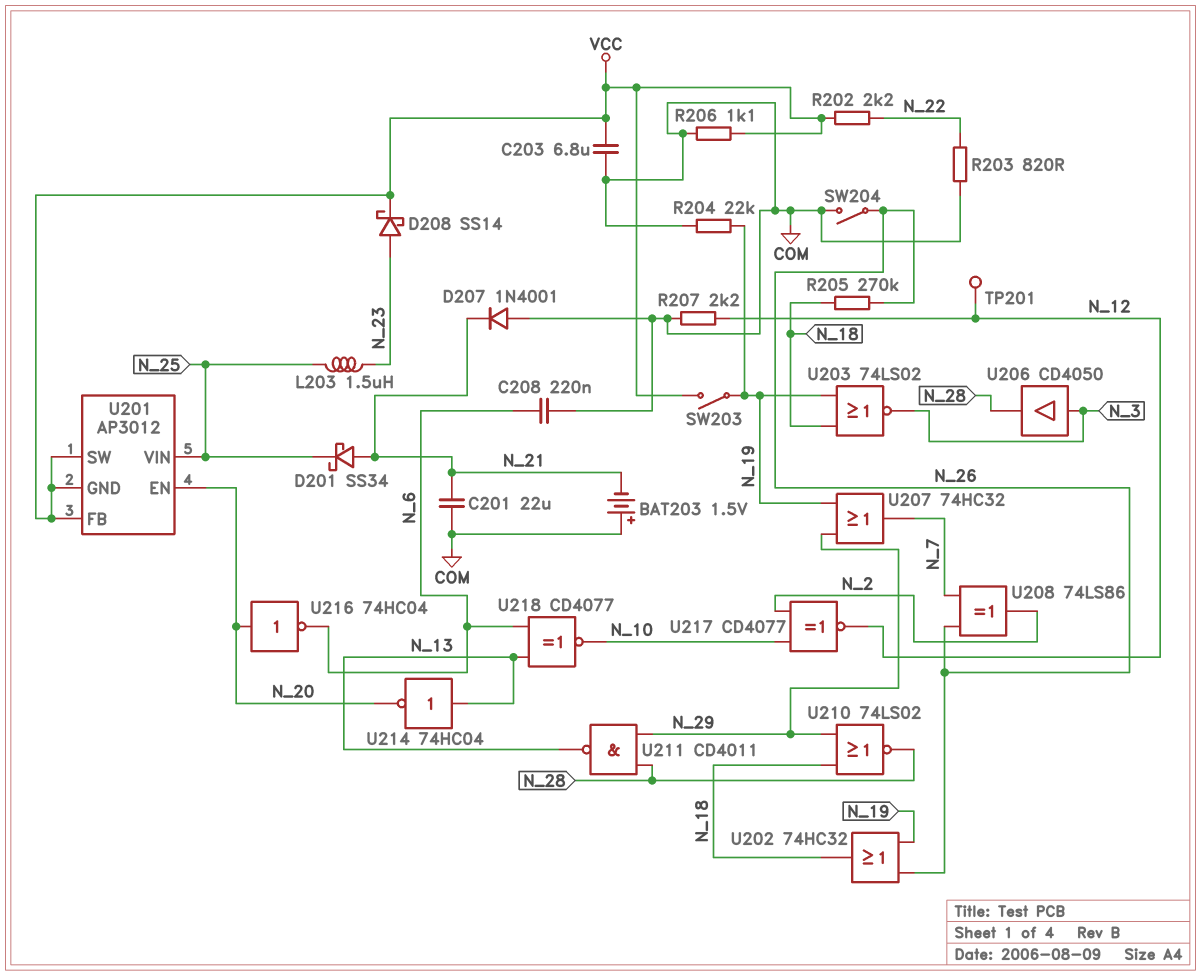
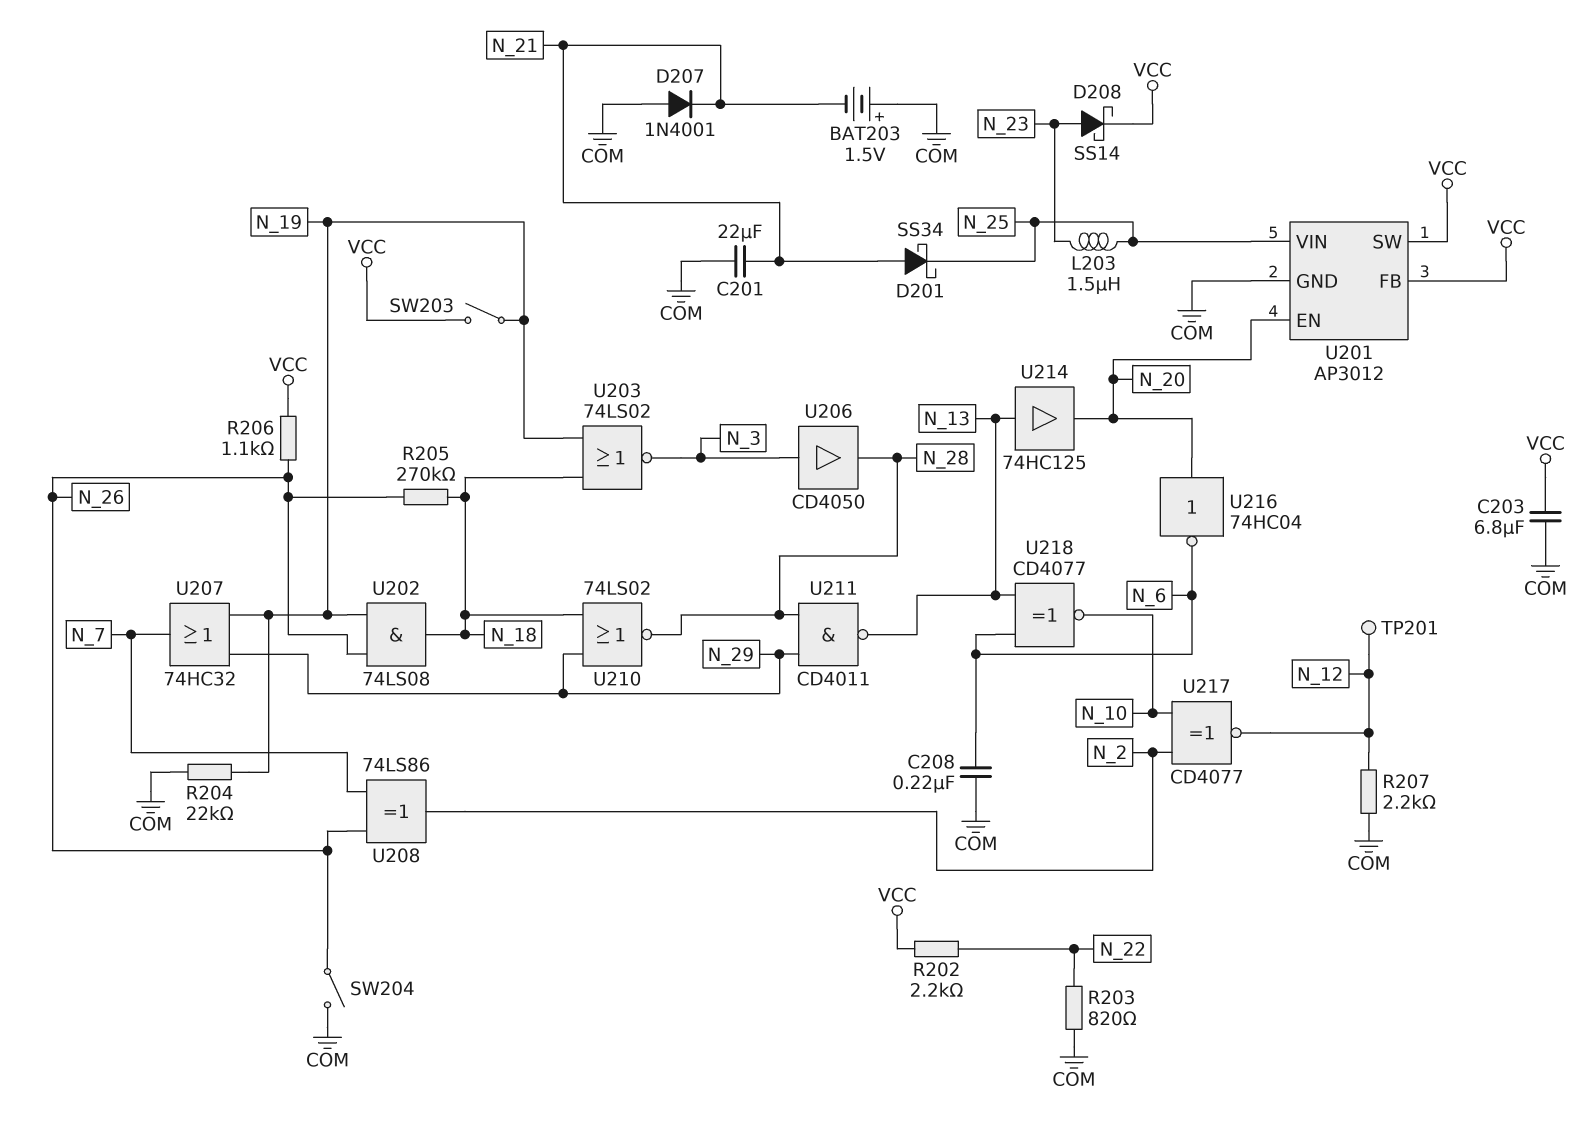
R206: 1.1k (COM, VCC) -> 1.1k (N_26, VCC)
U201 pin GND: VCC -> COM
U202: OR 74HC32 (in N_19, in N_26, out N_18) -> AND 74LS08 (in N_19, in N_26, out N_18)
U214: NOT 74HC04 (in N_13, out N_20) -> buffer 74HC125 (in N_13, out N_20)

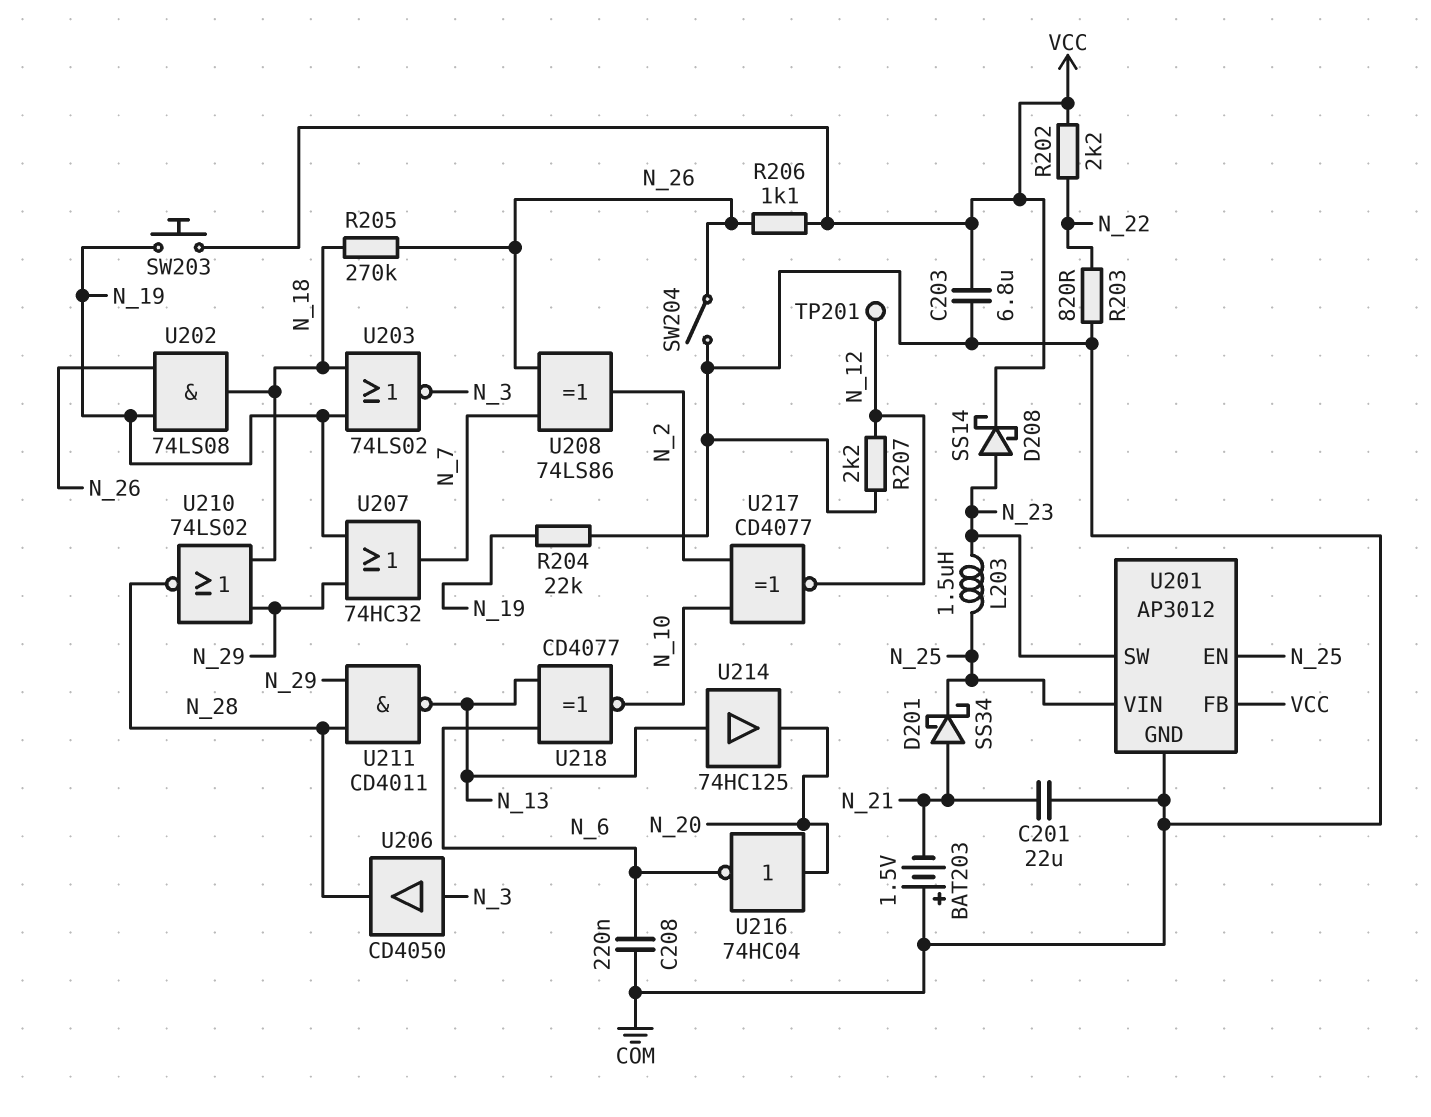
D207: diode 1N4001 (A COM, K N_21) -> none
SW203: switch (N_19, VCC) -> button (N_19, VCC)
U201 pin EN: N_20 -> N_25
U201 pin SW: VCC -> N_23

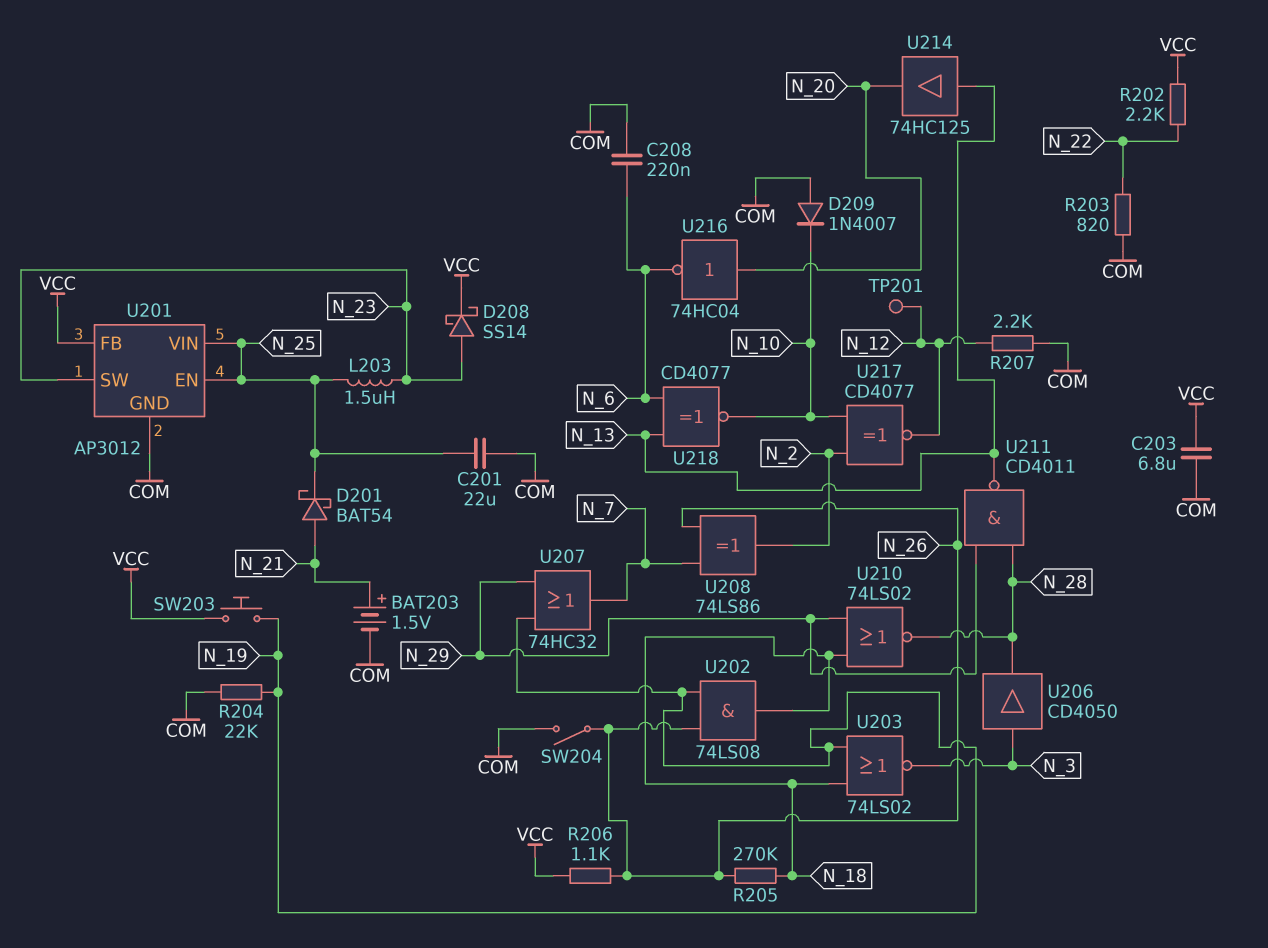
BAT203: 1.5V (plus COM, minus N_21) -> 1.5V (plus N_21, minus COM)
C201: 22uF (COM, N_21) -> 22uF (COM, N_25)
D201: schottky SS34 (A N_21, K N_25) -> schottky BAT54 (A N_21, K N_25)
D209: none -> diode 1N4007 (A COM, K N_10)

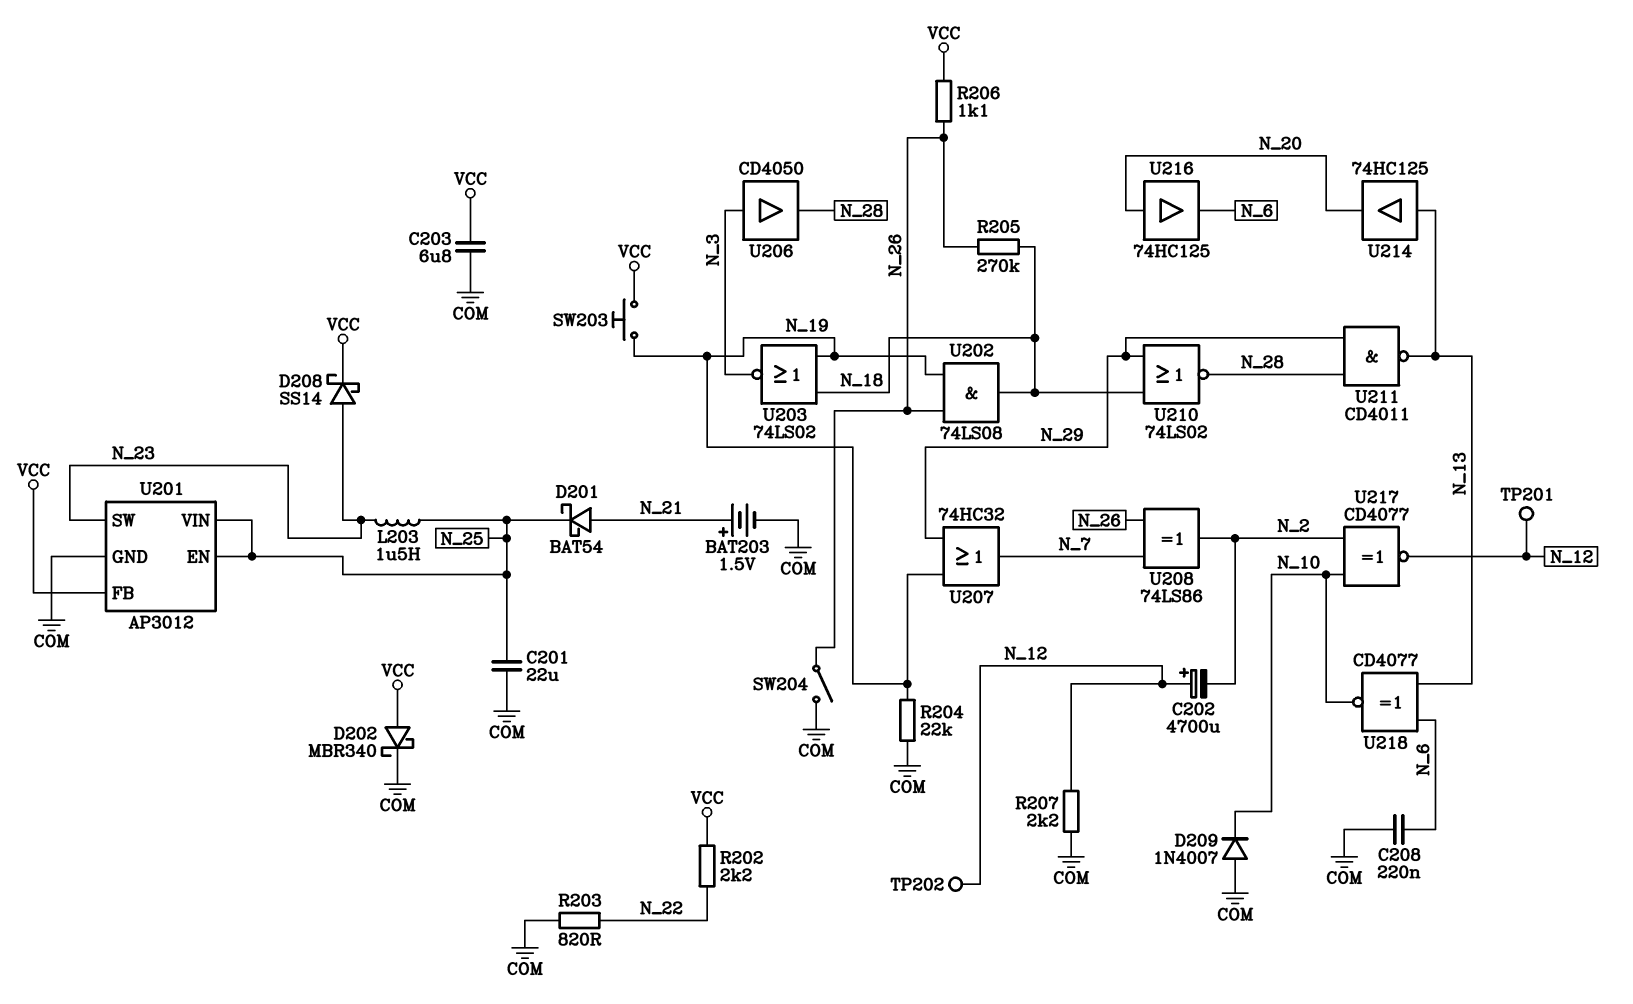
C202: none -> 4700uF (plus N_12, minus N_2)
D202: none -> schottky MBR340 (A VCC, K COM)
TP202: none -> test point (N_12)
U216: NOT 74HC04 (in N_20, out N_6) -> buffer 74HC125 (in N_20, out N_6)

